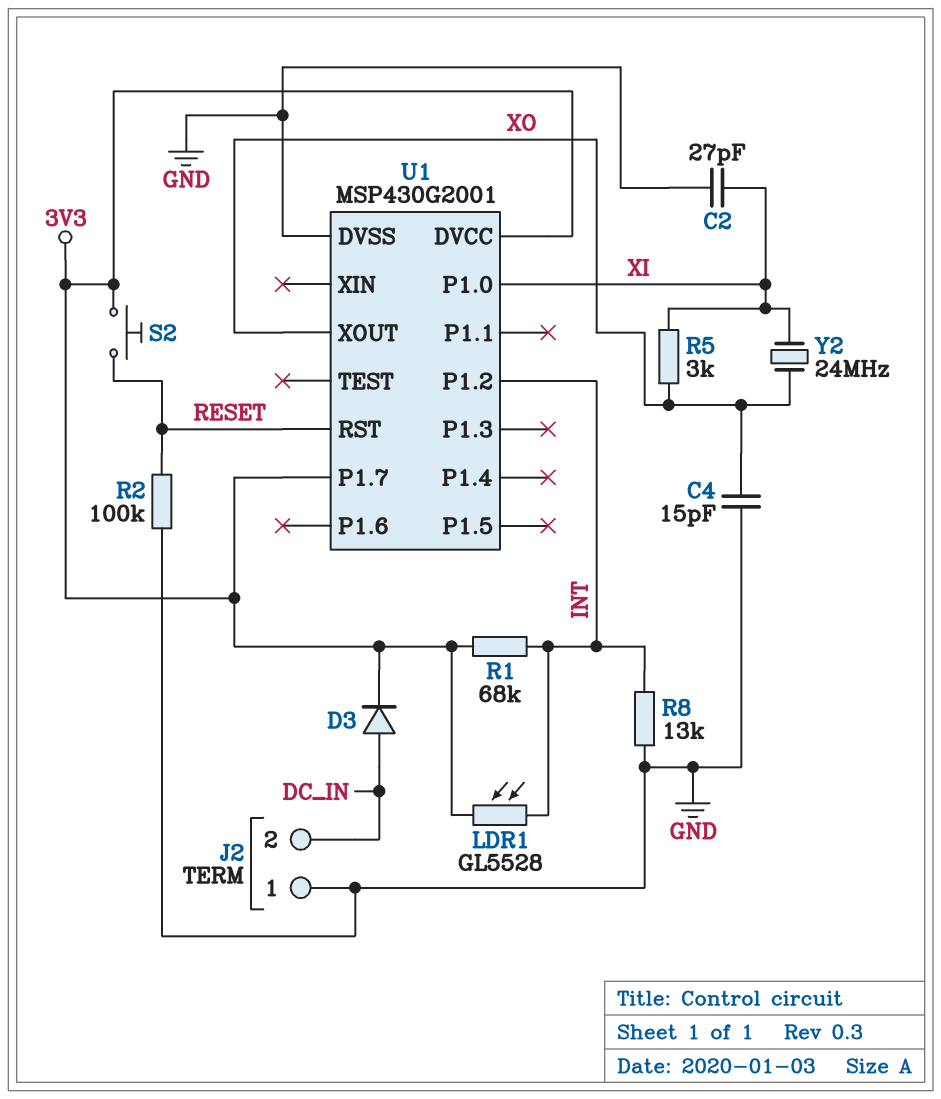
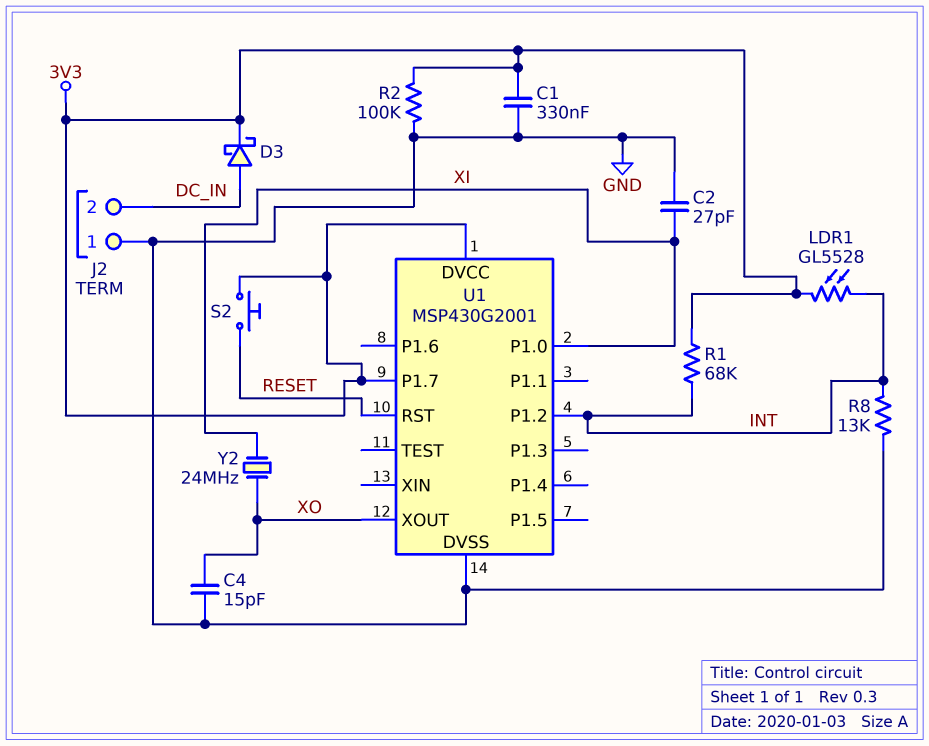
C1: none -> 330nF (3V3, GND)
D3: diode (A DC_IN, K 3V3) -> schottky (A DC_IN, K 3V3)
R2: 100k (GND, RESET) -> 100k (3V3, GND)
R5: 3k (XI, XO) -> none

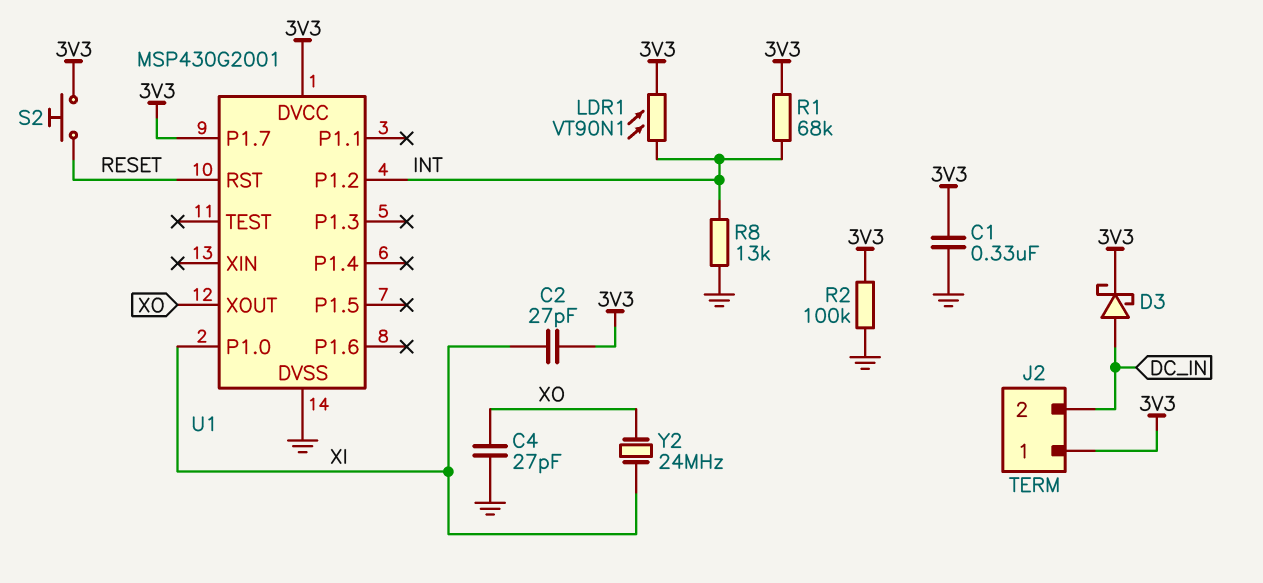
C2: 27pF (GND, XI) -> 27pF (3V3, XI)
C4: 15pF (GND, XO) -> 27pF (GND, XO)
J2 pin 1: GND -> 3V3
LDR1: GL5528 (3V3, INT) -> VT90N1 (3V3, INT)

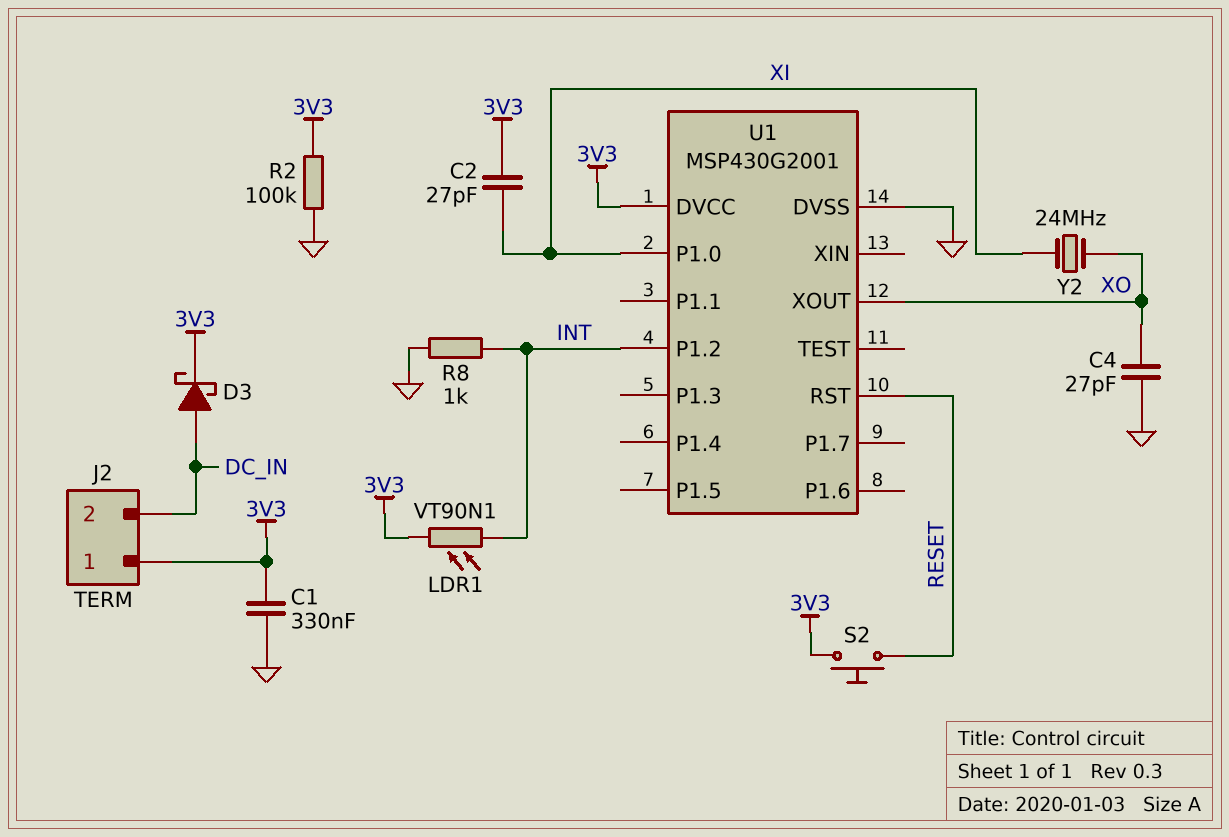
R1: 68k (3V3, INT) -> none
R8: 13k (GND, INT) -> 1k (GND, INT)
U1 pin P1.7: 3V3 -> none

